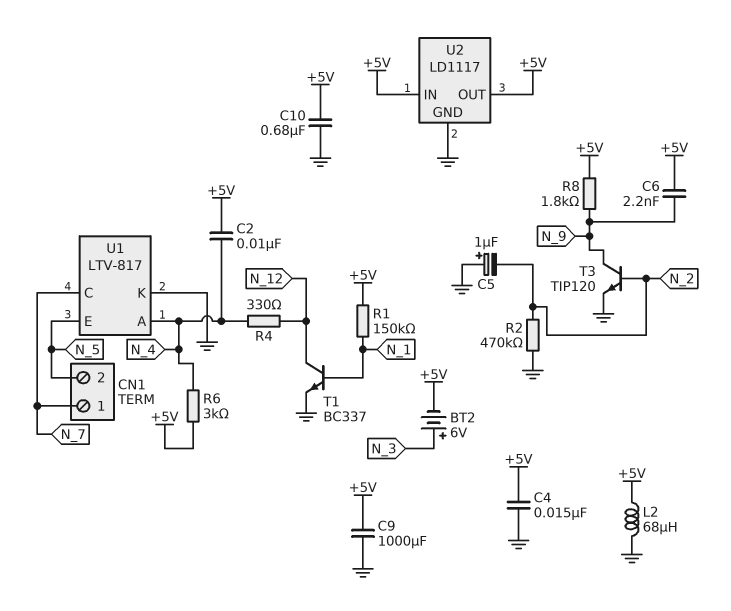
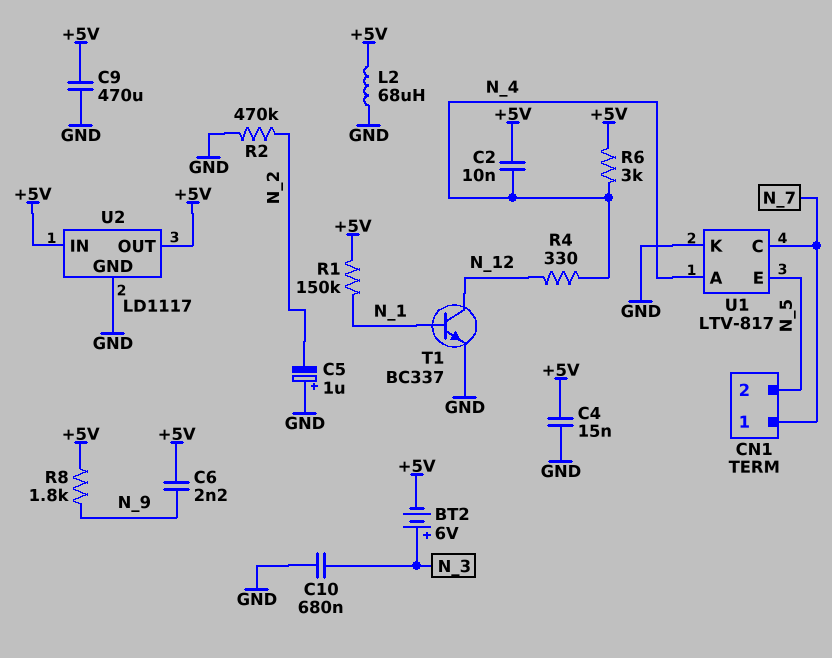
C9: 1000uF (+5V, GND) -> 470uF (+5V, GND)
C10: 680nF (+5V, GND) -> 680nF (GND, N_3)
T3: NPN TIP120 (B N_2, C N_9, E GND) -> none

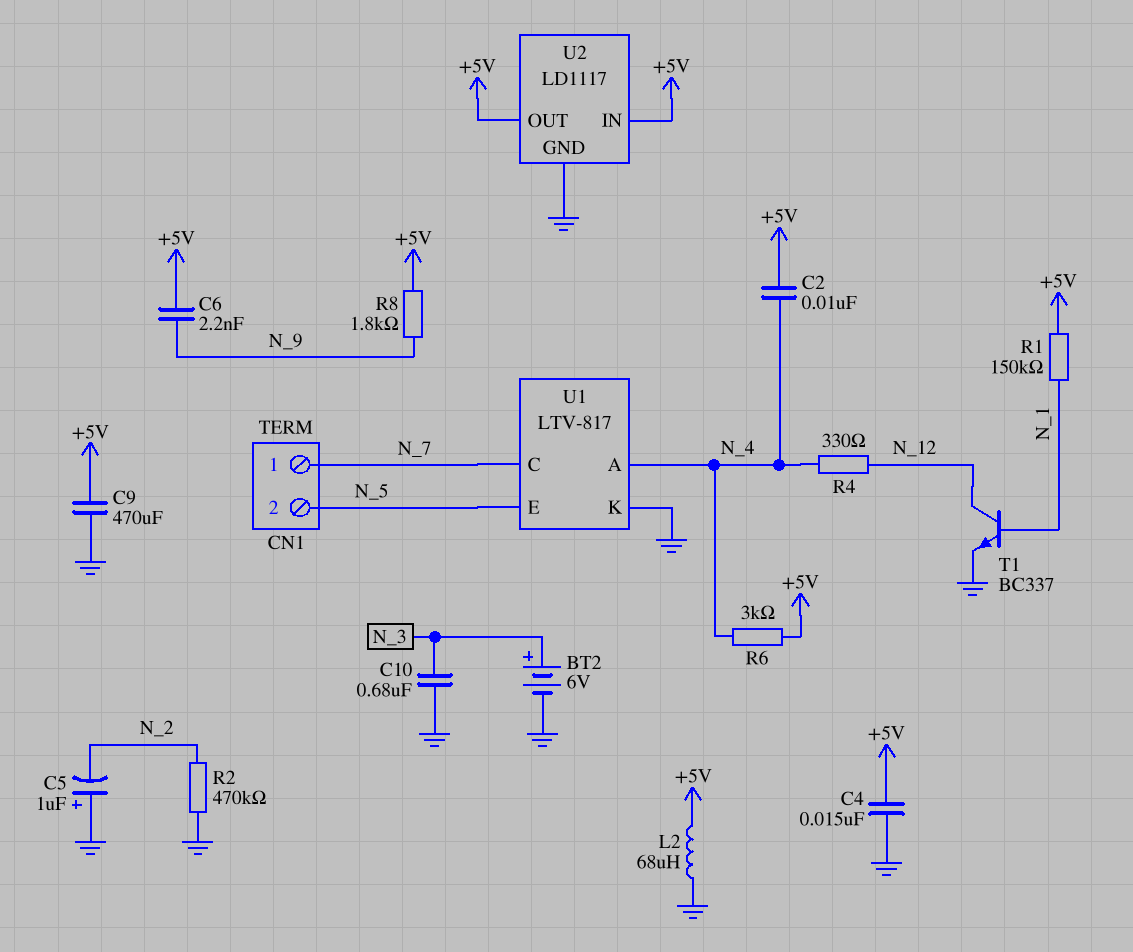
BT2: 6V (plus N_3, minus +5V) -> 6V (plus N_3, minus GND)

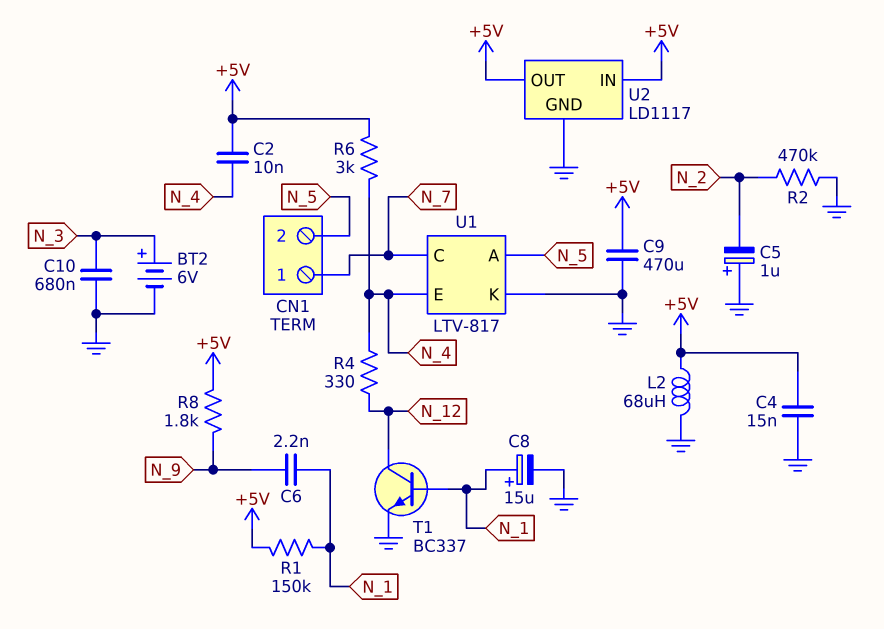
C6: 2.2nF (+5V, N_9) -> 2.2nF (N_1, N_9)
C8: none -> 15uF (plus N_1, minus GND)
U1 pin A: N_4 -> N_5
U1 pin E: N_5 -> N_4

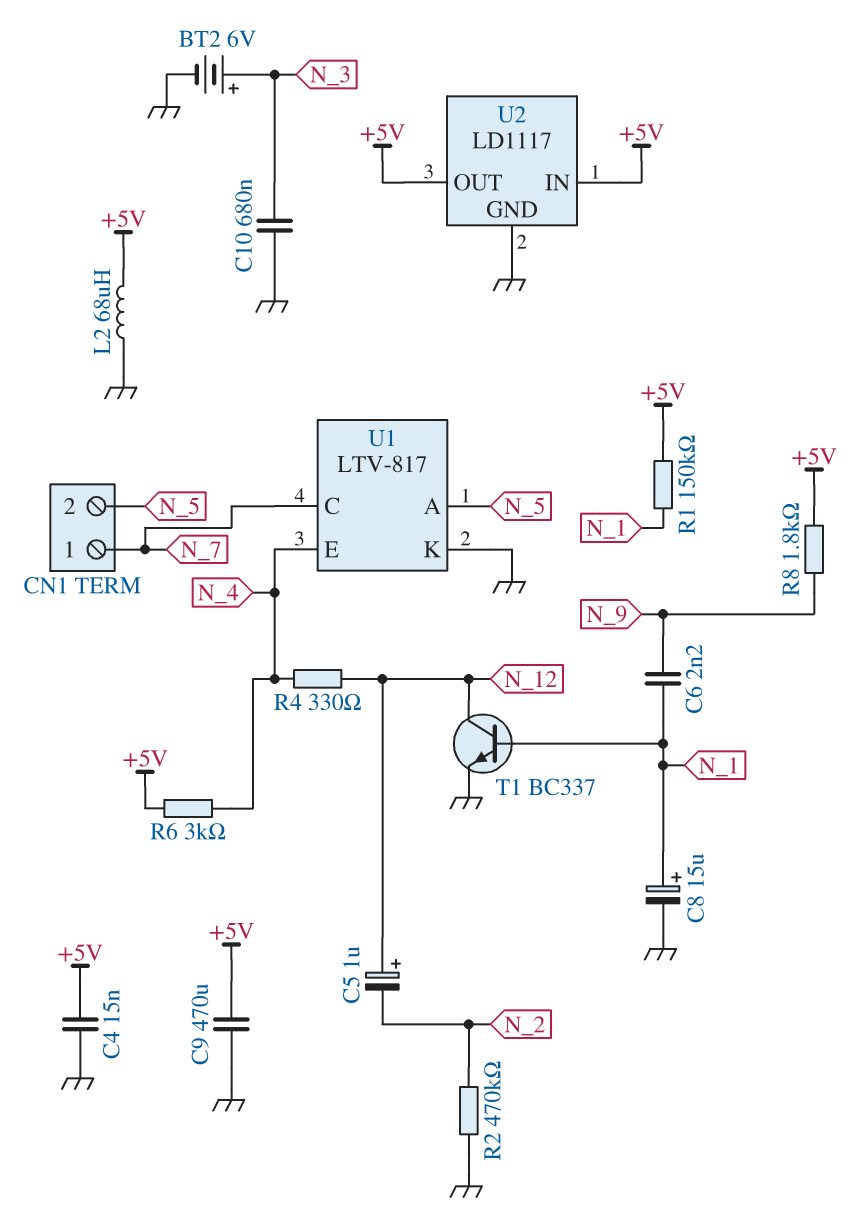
C2: 10nF (+5V, N_4) -> none
C5: 1uF (plus GND, minus N_2) -> 1uF (plus N_12, minus N_2)

